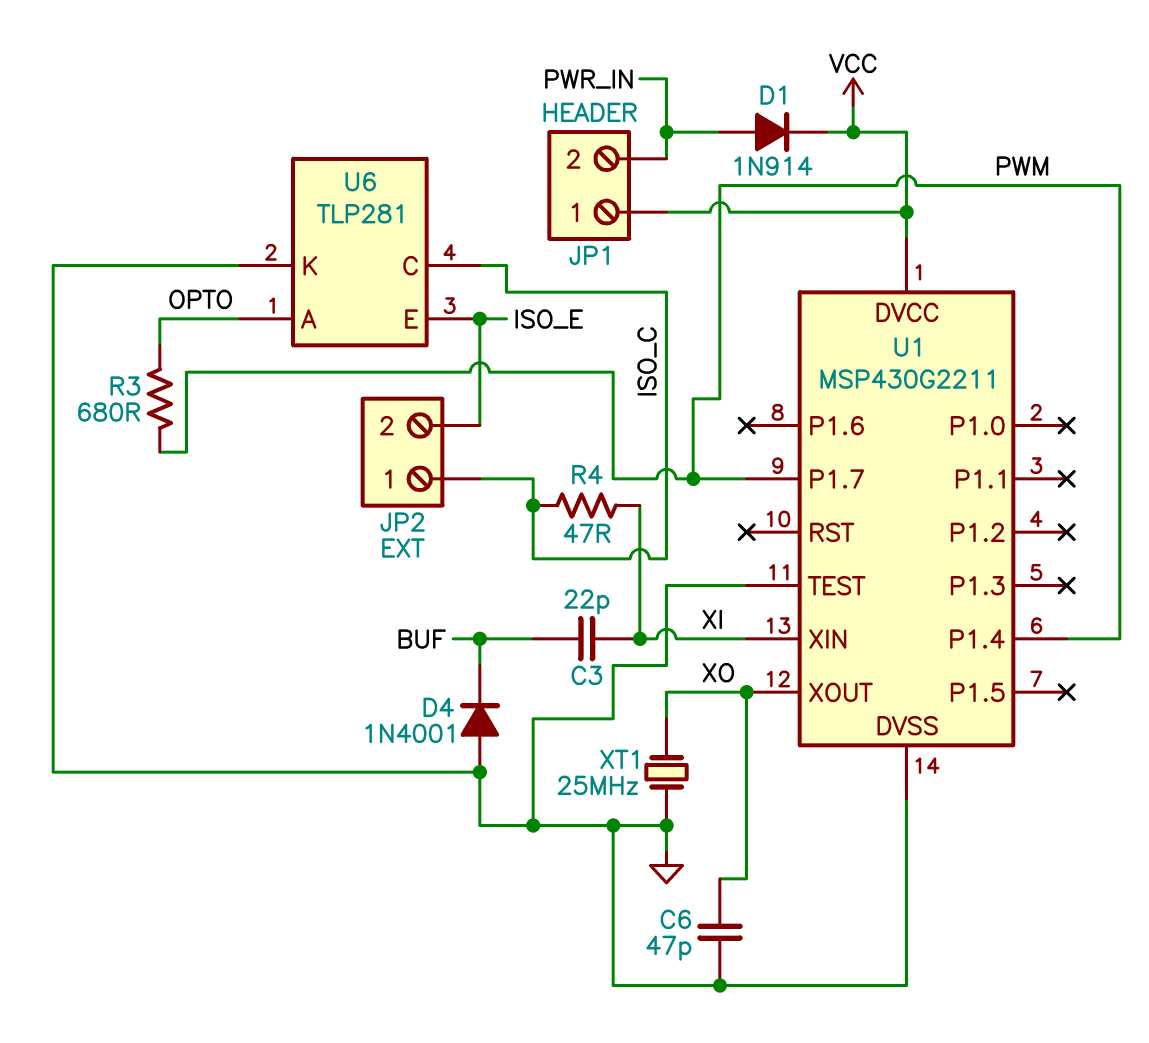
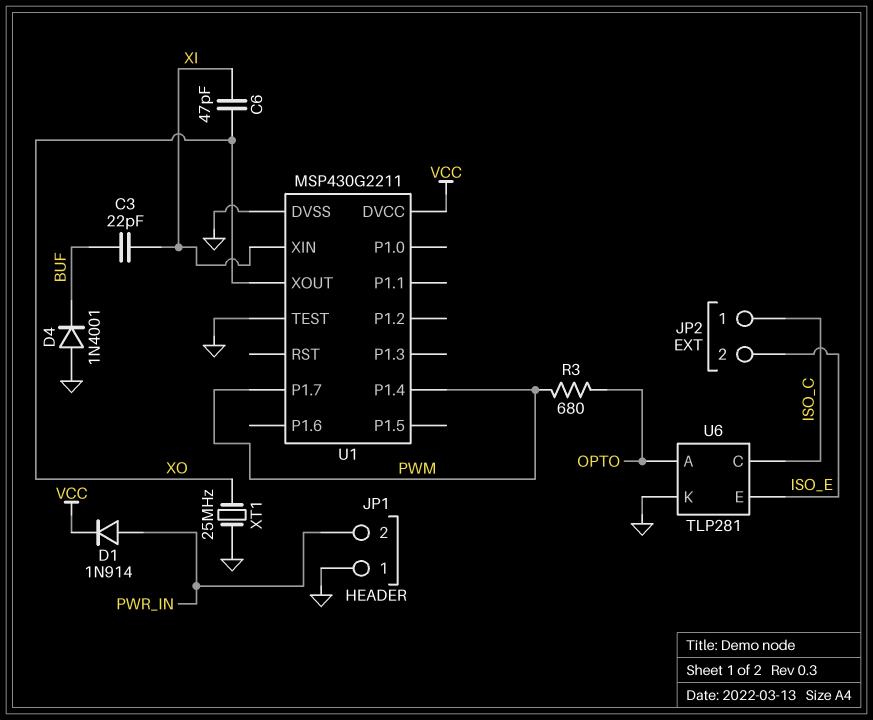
C6: 47pF (GND, XO) -> 47pF (XI, XO)
JP1 pin 1: VCC -> GND
R4: 47 (ISO_C, XI) -> none

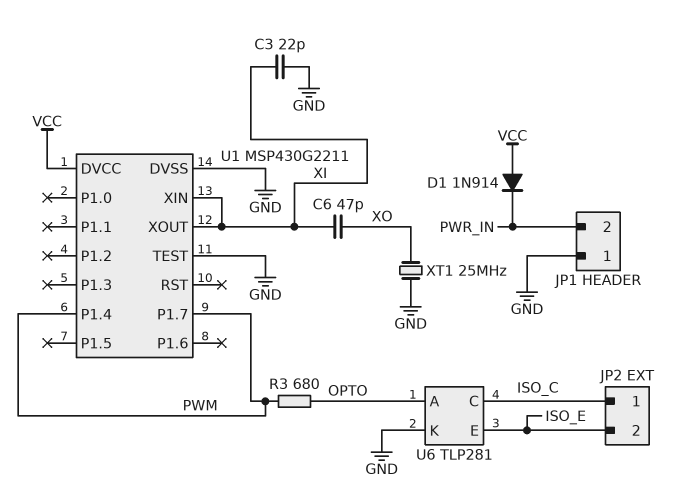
C3: 22pF (BUF, XI) -> 22pF (GND, XI)
D1: diode 1N914 (A PWR_IN, K VCC) -> diode 1N914 (A VCC, K PWR_IN)
D4: diode 1N4001 (A GND, K BUF) -> none
U1 pin XOUT: XO -> XI

